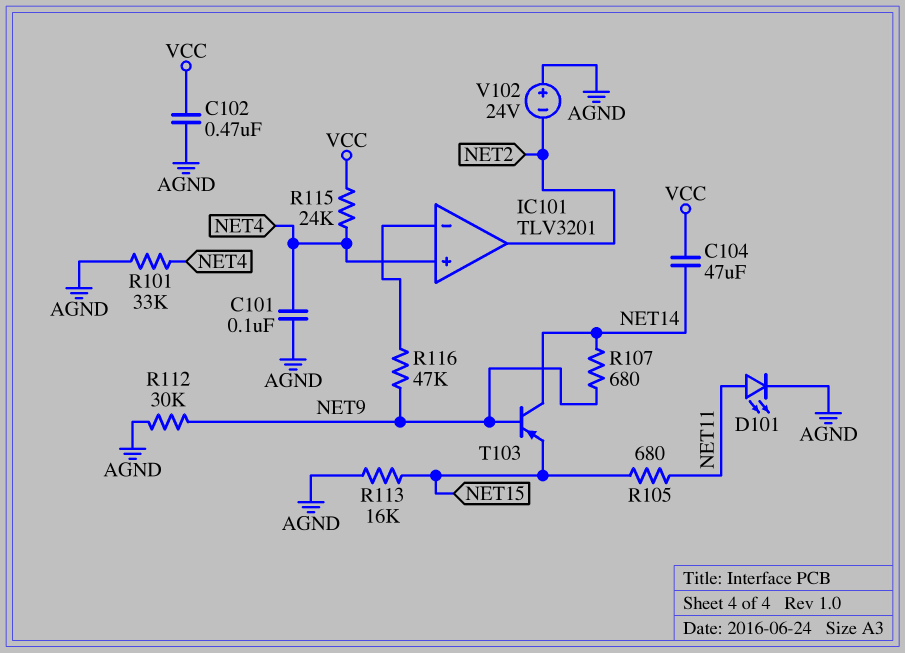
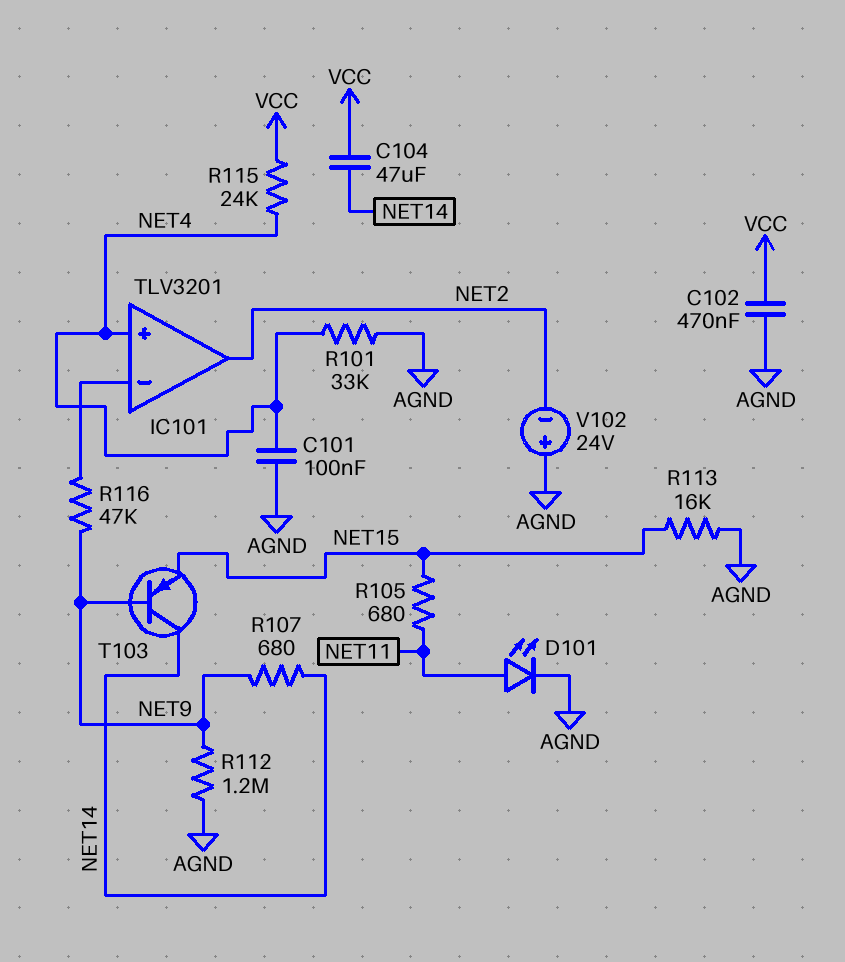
R112: 30k (AGND, NET9) -> 1.2M (AGND, NET9)

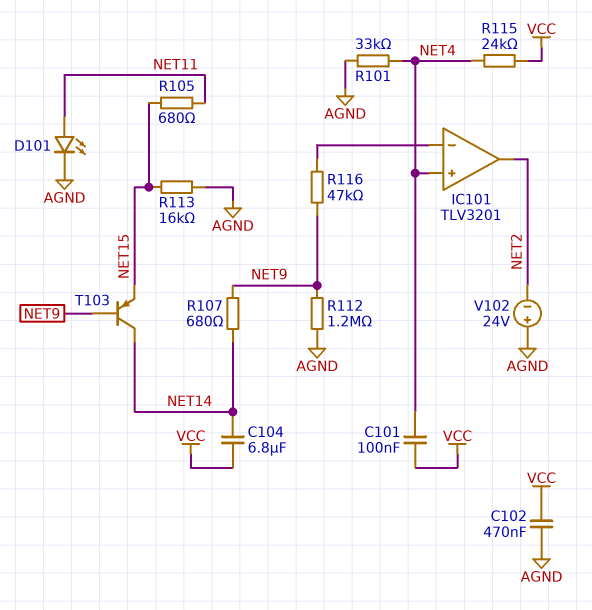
C101: 100nF (AGND, NET4) -> 100nF (NET4, VCC)
C104: 47uF (NET14, VCC) -> 6.8uF (NET14, VCC)

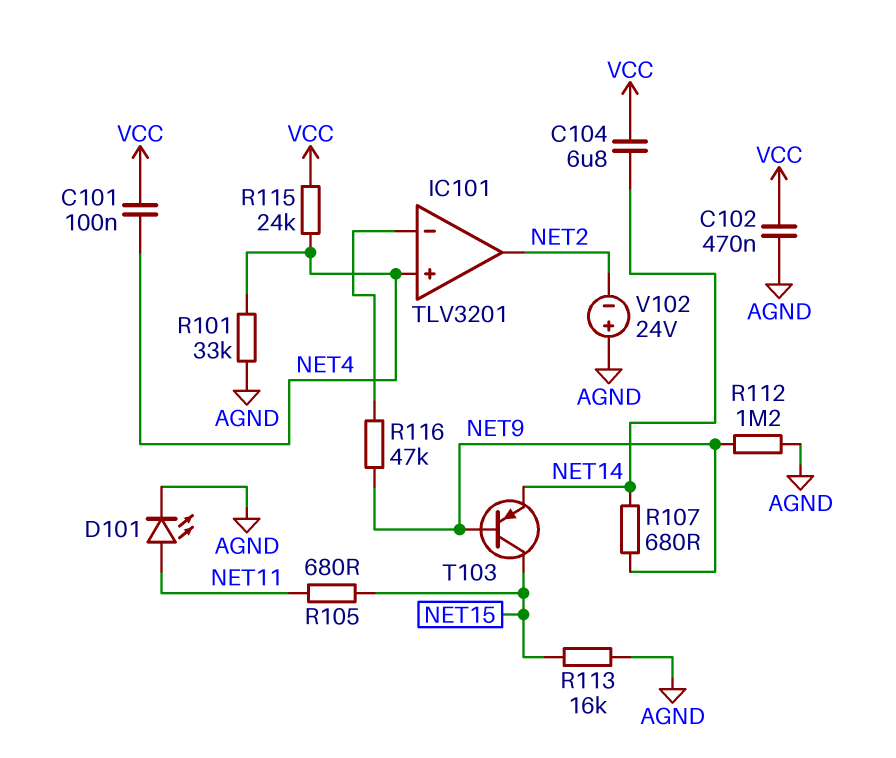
T103: PNP (B NET9, C NET14, E NET15) -> PNP (B NET9, C NET15, E NET14)

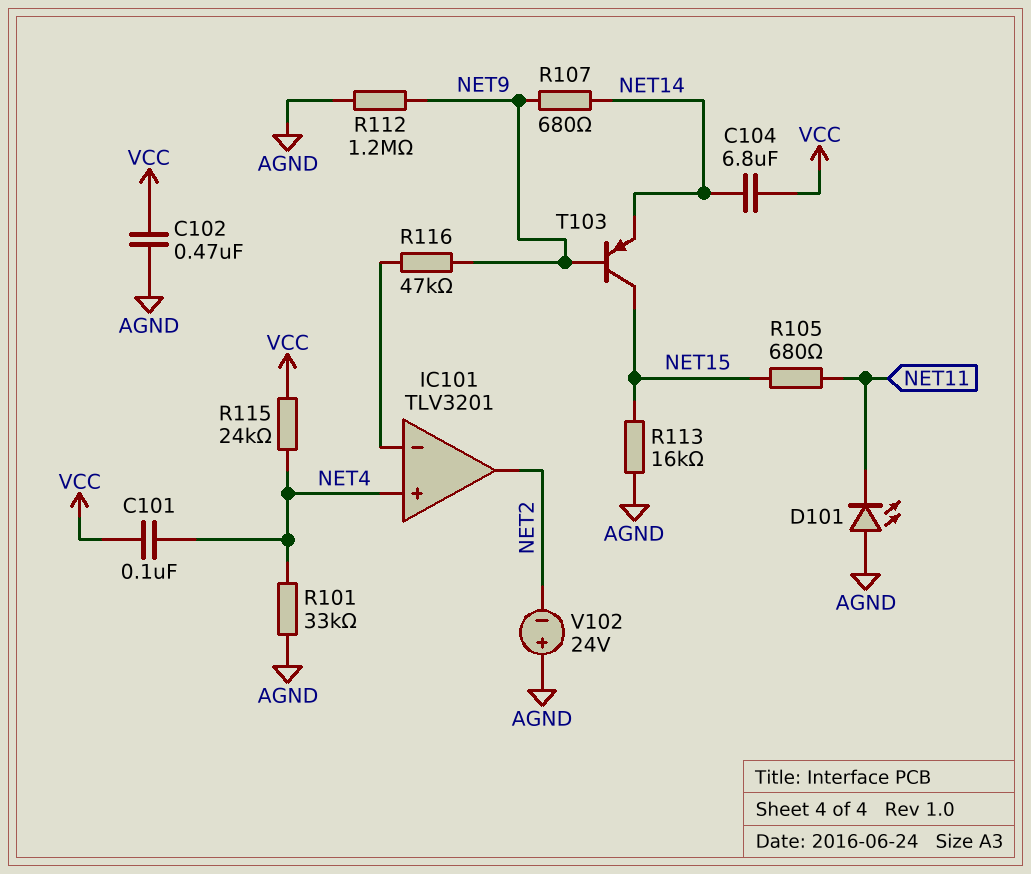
D101: LED (A NET11, K AGND) -> LED (A AGND, K NET11)

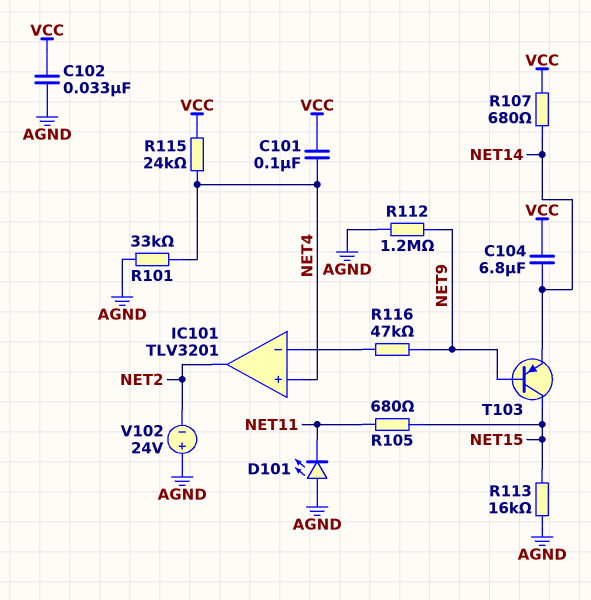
C102: 470nF (AGND, VCC) -> 33nF (AGND, VCC)
R107: 680 (NET9, NET14) -> 680 (NET14, VCC)

